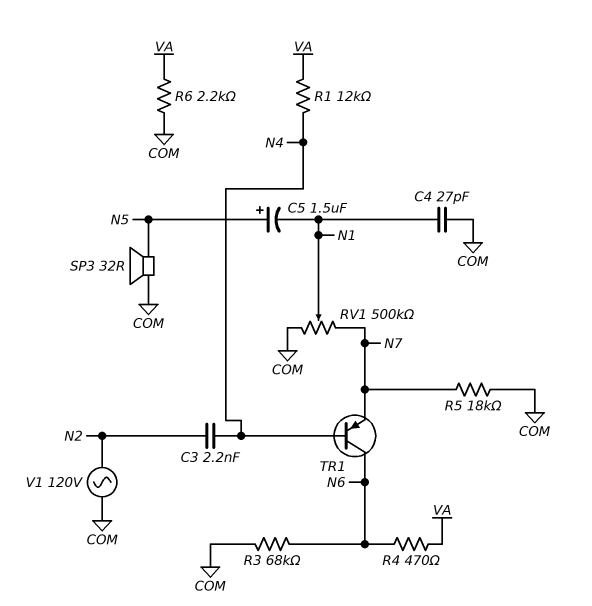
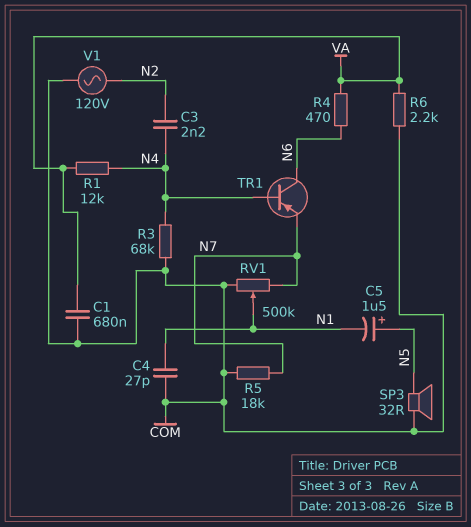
C1: none -> 680nF (COM, VA)
R3: 68k (COM, N6) -> 68k (COM, N4)

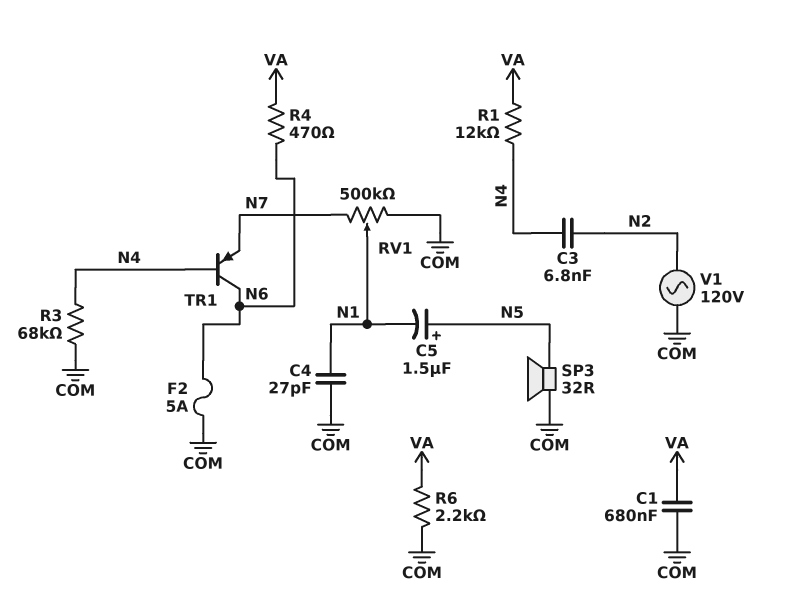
C3: 2.2nF (N2, N4) -> 6.8nF (N2, N4)
F2: none -> 5A (COM, N6)
R5: 18k (COM, N7) -> none

